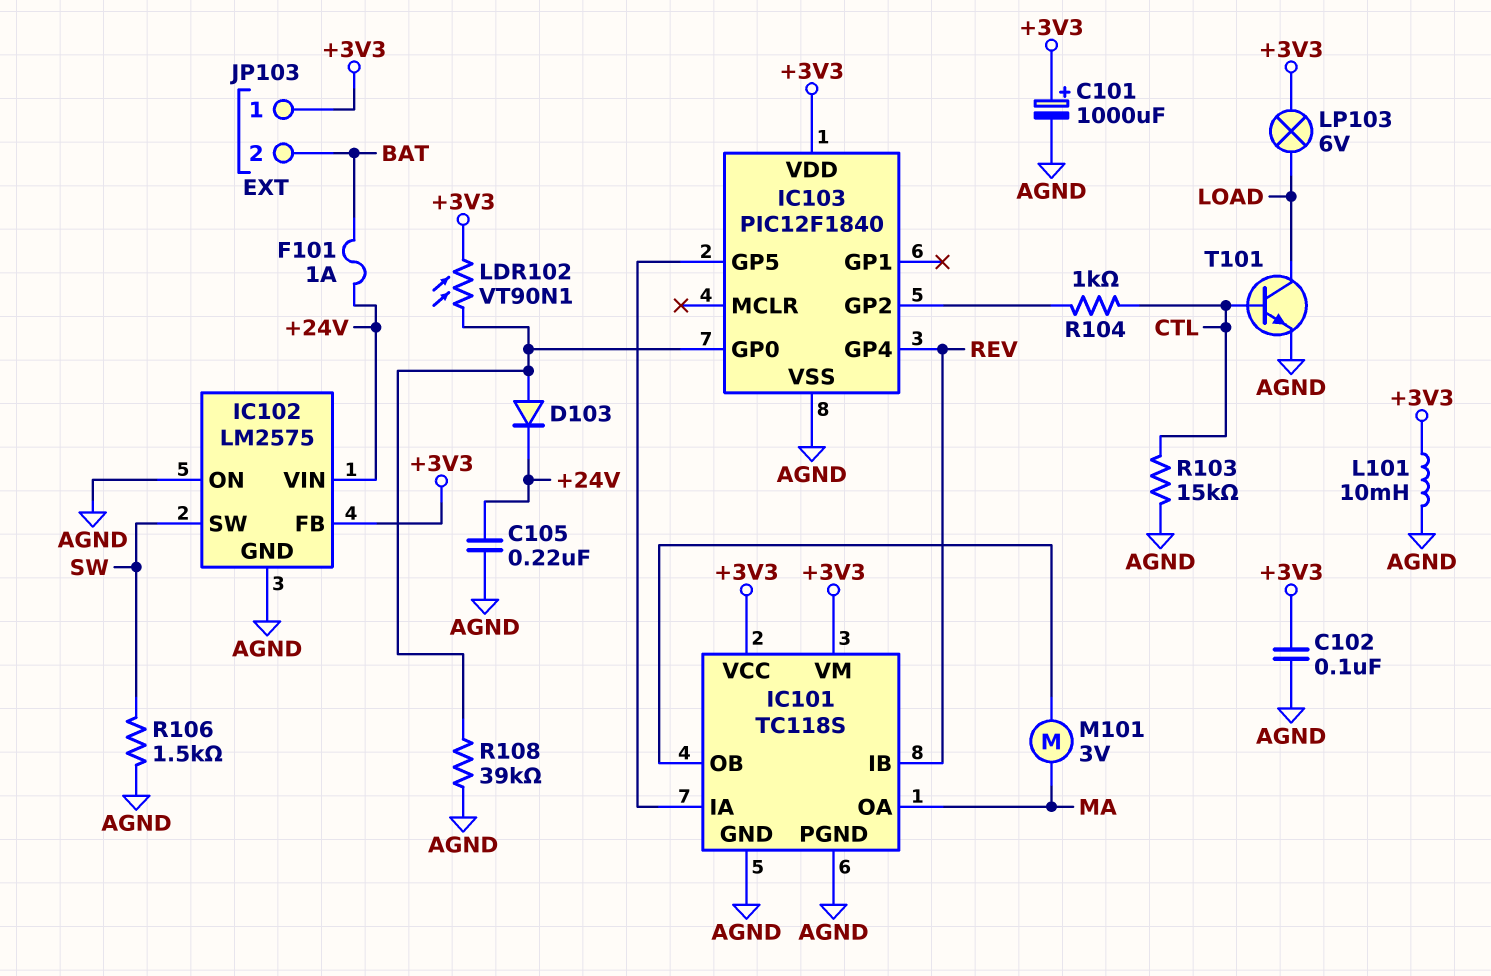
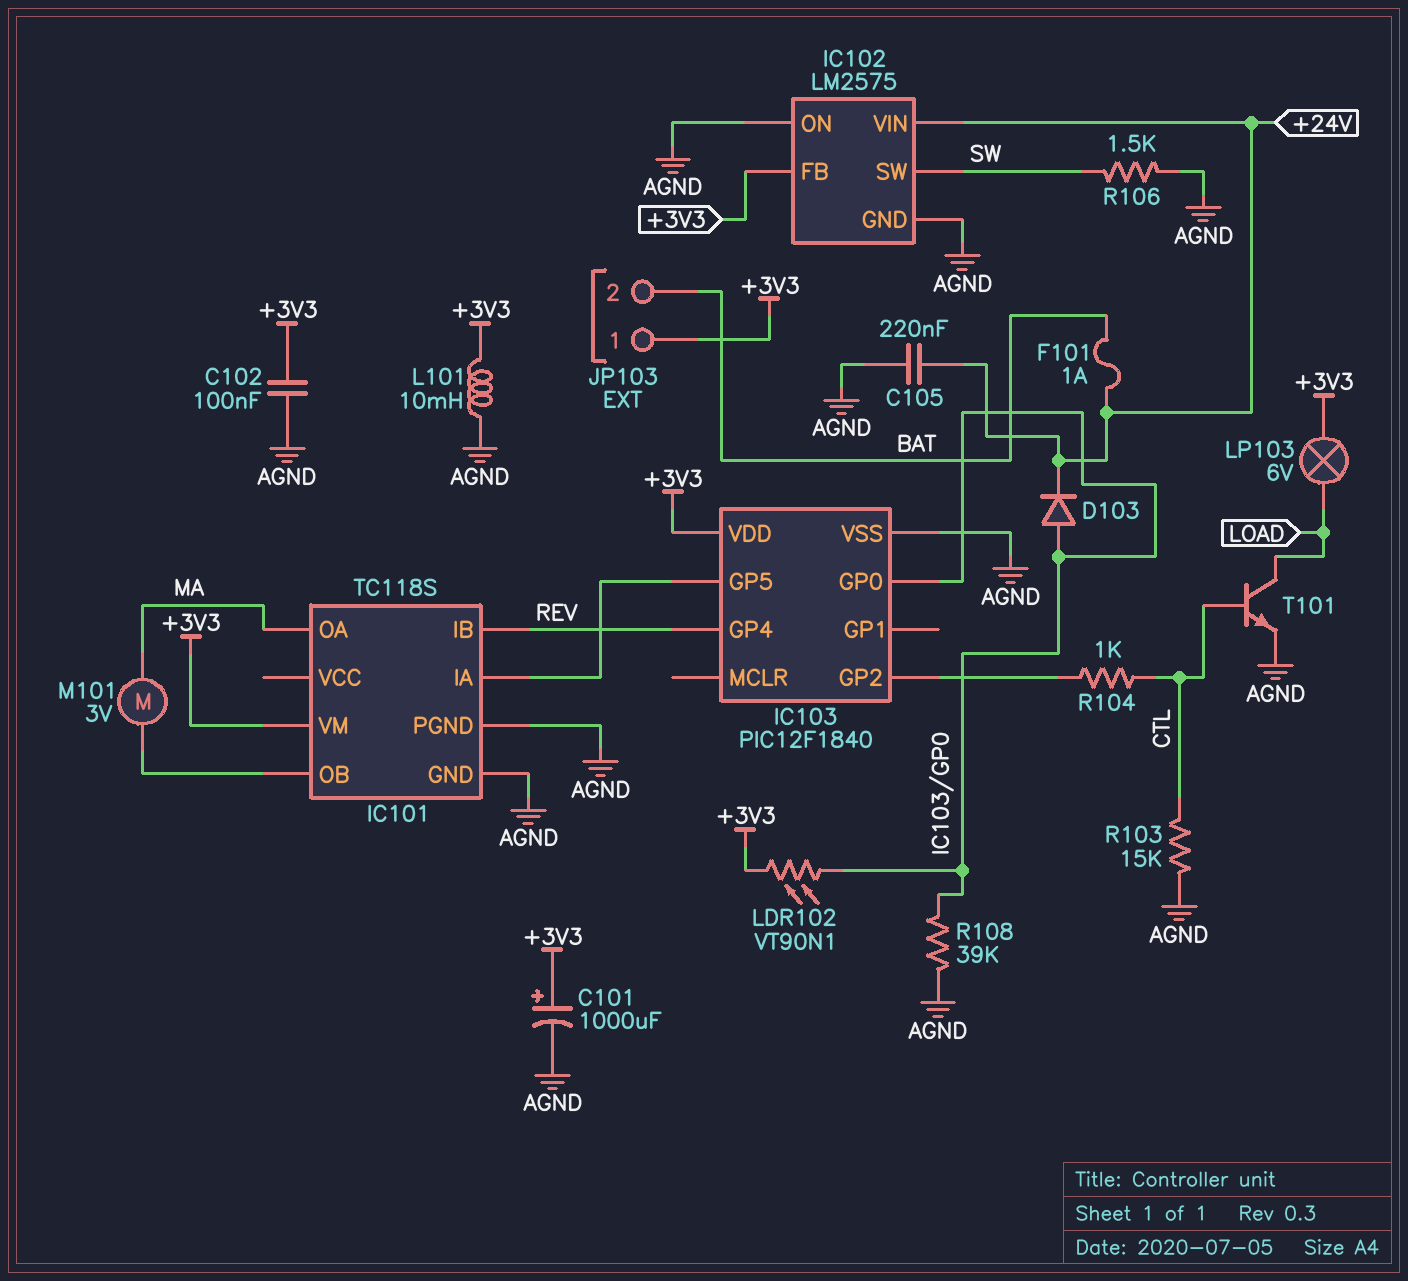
IC101 pin VCC: +3V3 -> none

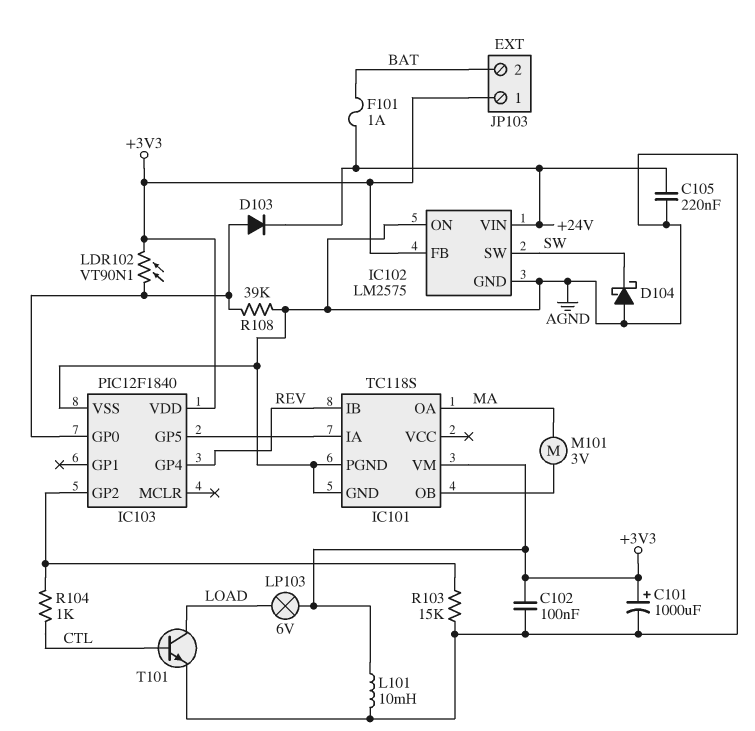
D104: none -> schottky (A AGND, K SW)
R103: 15k (AGND, CTL) -> 15k (AGND, IC103/GP2)
R106: 1.5k (AGND, SW) -> none

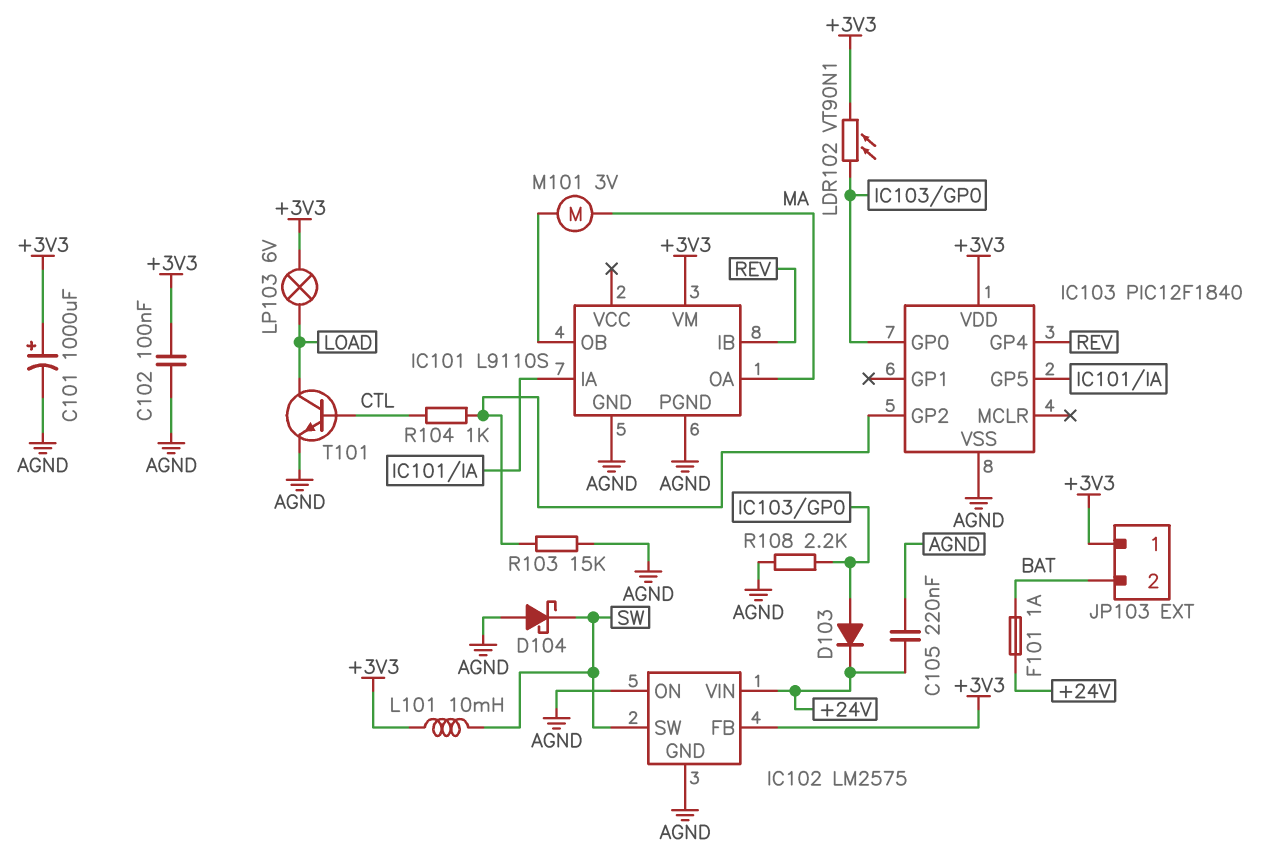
IC101: TC118S -> L9110S
L101: 10mH (+3V3, AGND) -> 10mH (+3V3, SW)
R108: 39k (AGND, IC103/GP0) -> 2.2k (AGND, IC103/GP0)

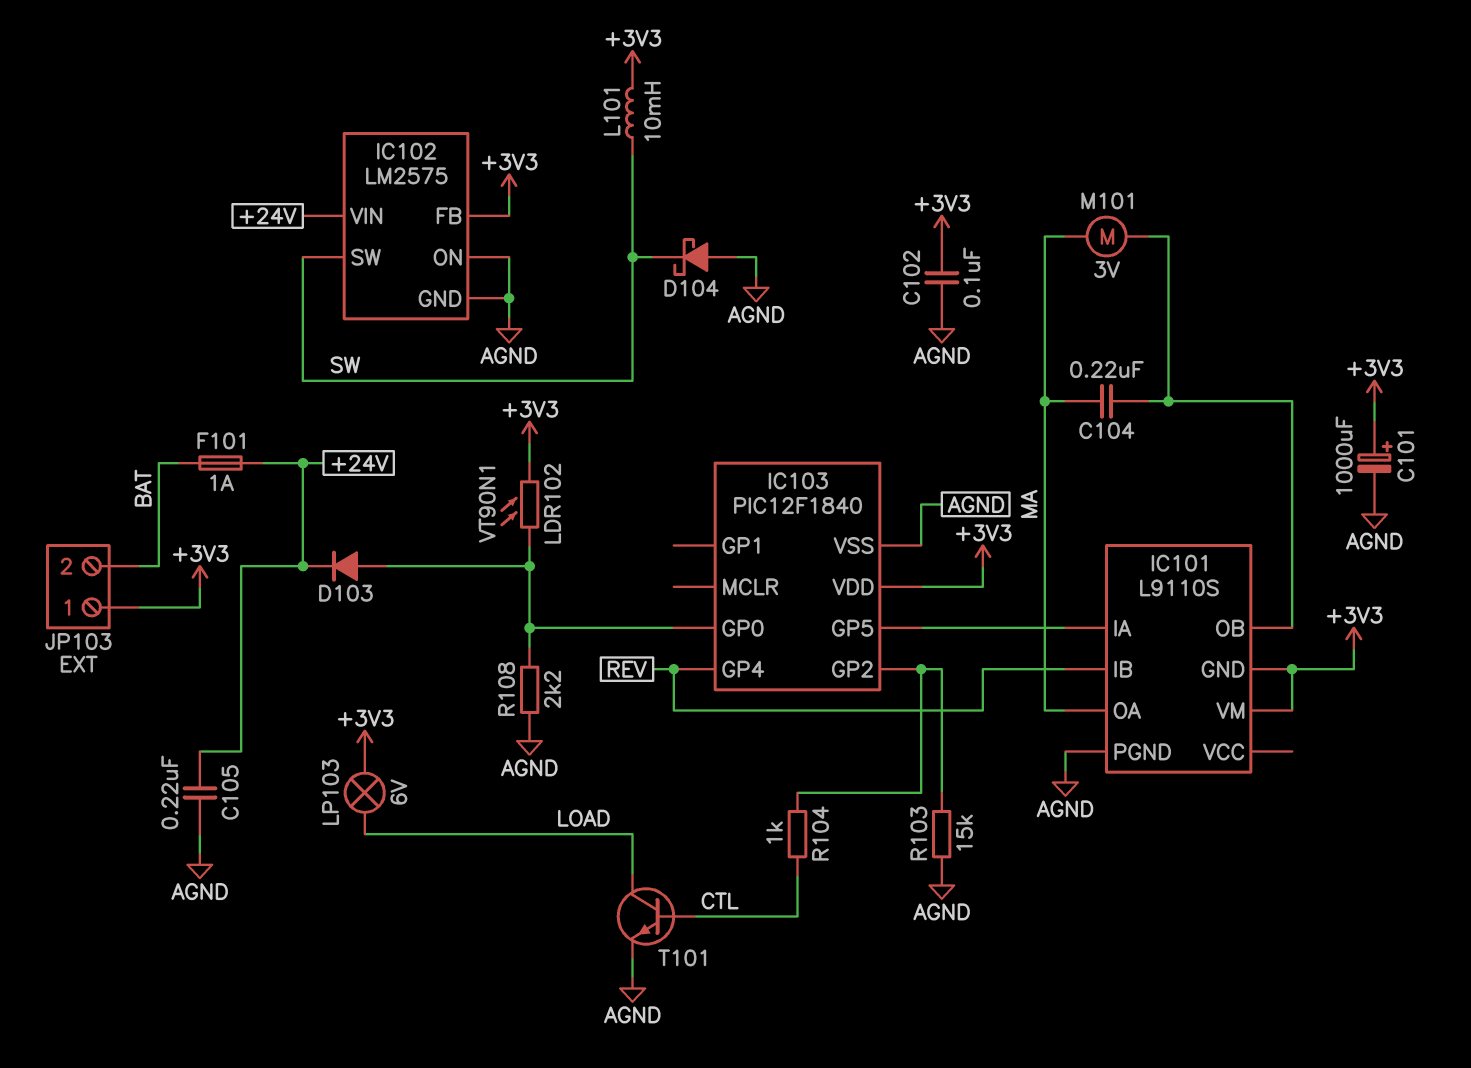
C104: none -> 220nF (IC101/OB, MA)
IC101 pin GND: AGND -> +3V3

